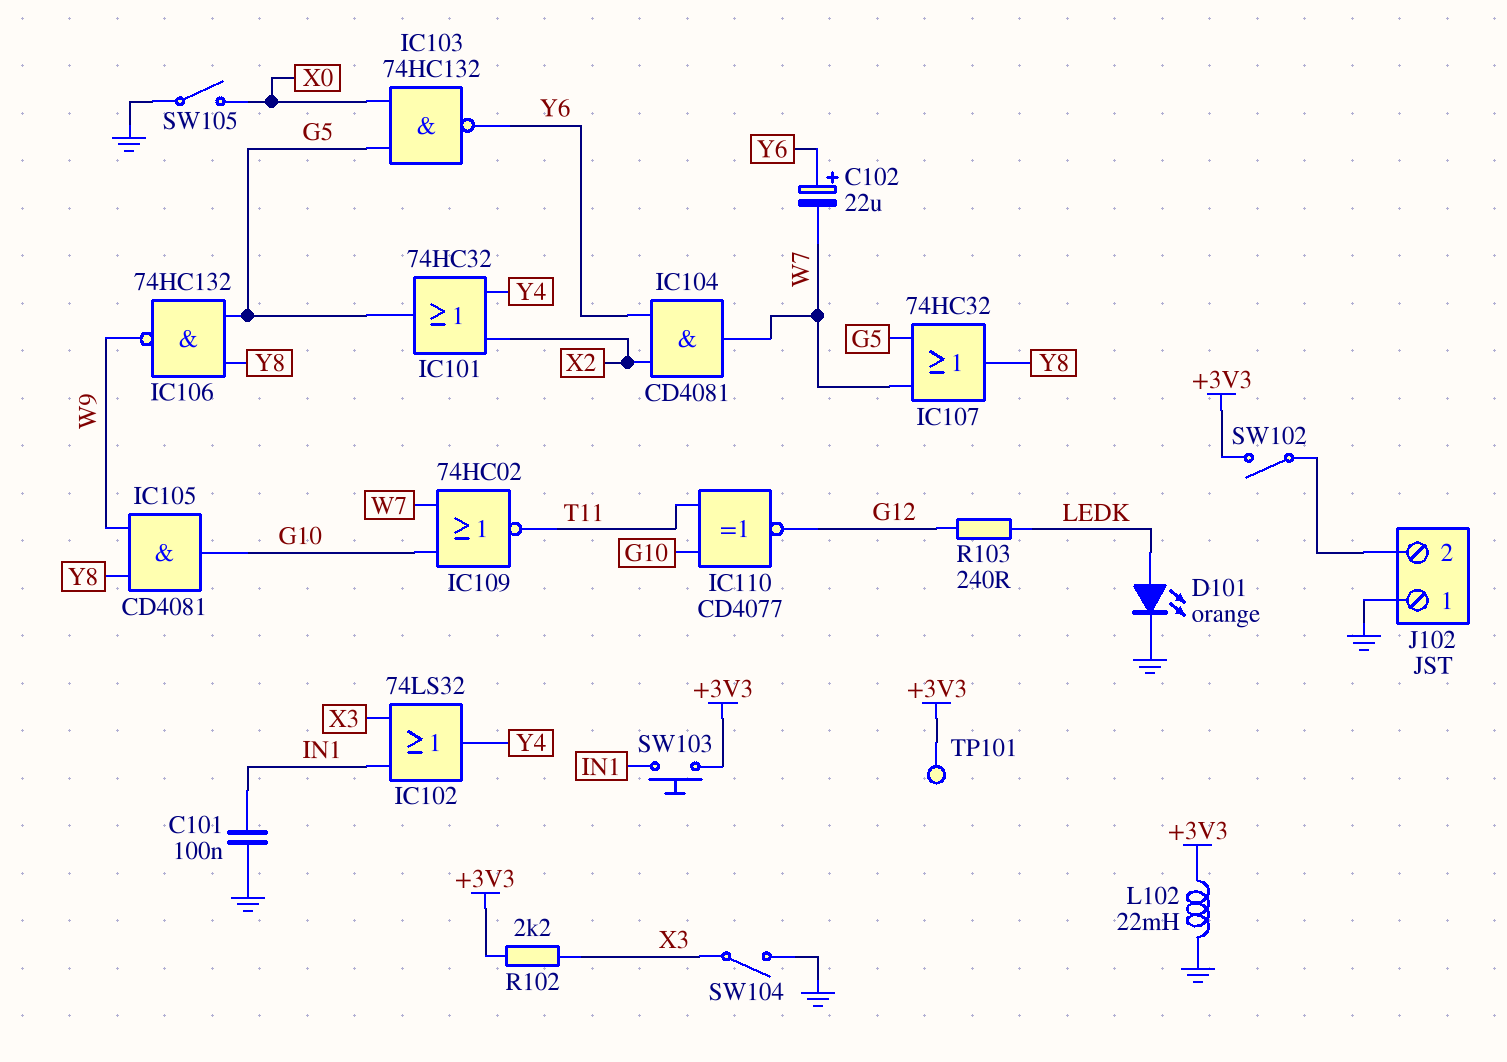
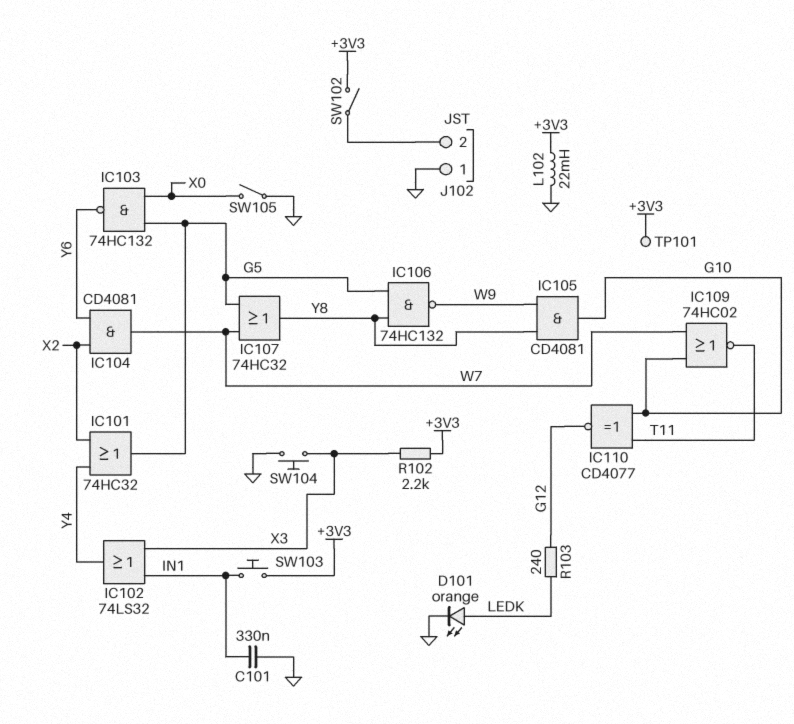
C101: 100nF (GND, IN1) -> 330nF (GND, IN1)
C102: 22uF (plus Y6, minus W7) -> none
SW104: switch (GND, X3) -> button (GND, X3)

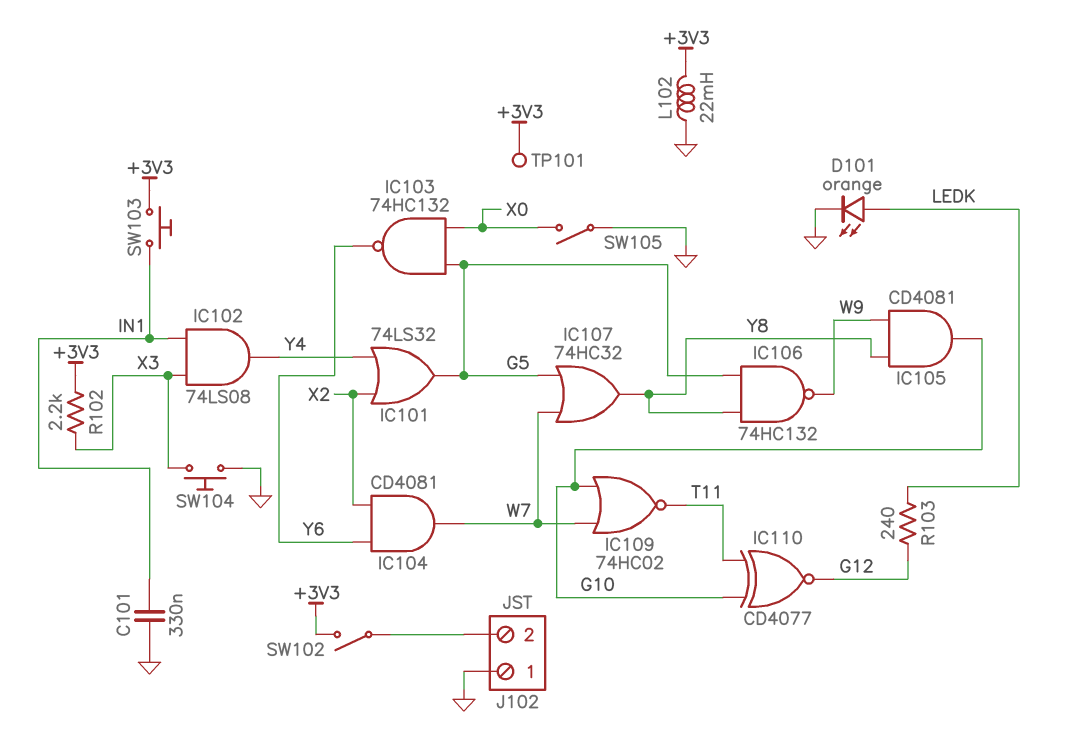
IC101: OR 74HC32 (in X2, in Y4, out G5) -> OR 74LS32 (in X2, in Y4, out G5)
IC102: OR 74LS32 (in IN1, in X3, out Y4) -> AND 74LS08 (in IN1, in X3, out Y4)

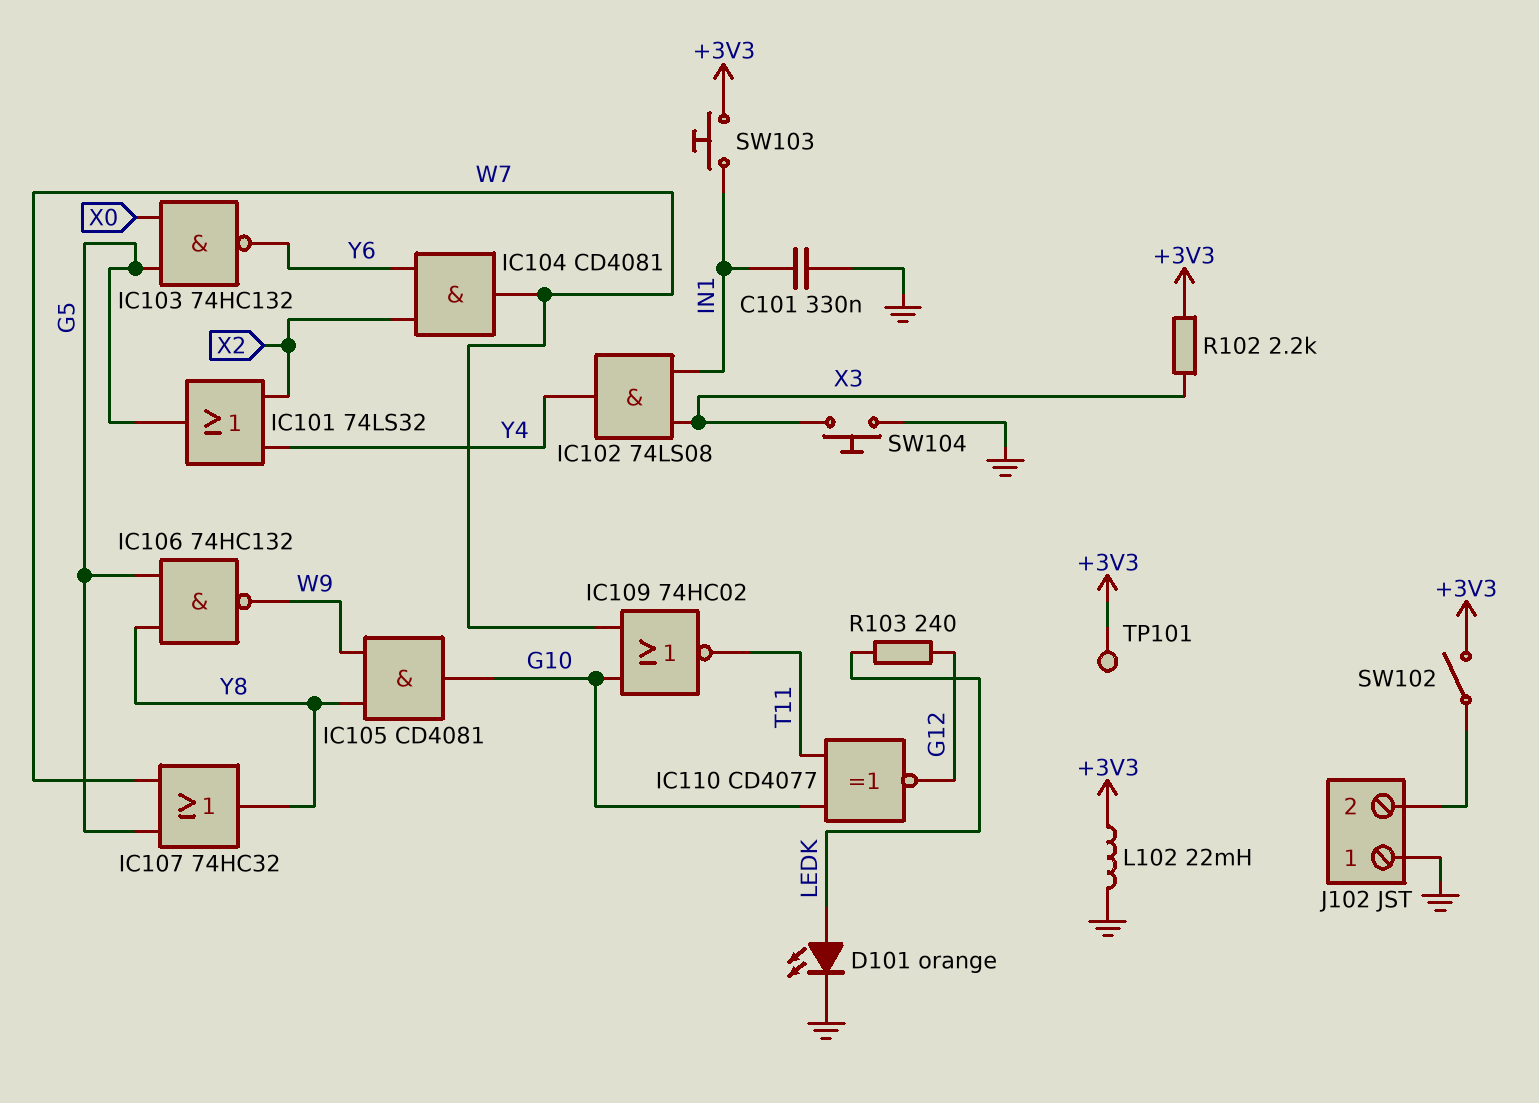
SW105: switch (GND, X0) -> none

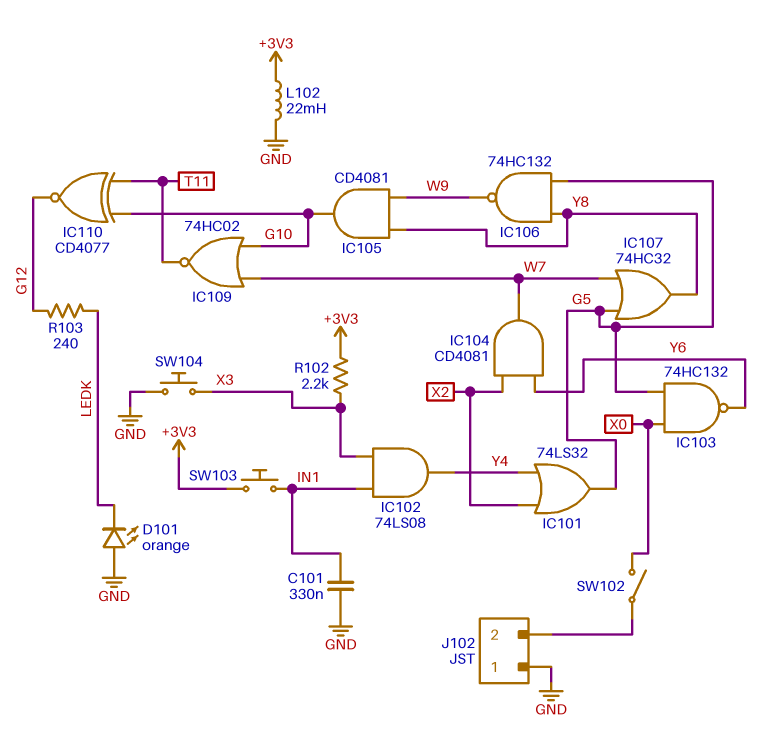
D101: LED orange (A LEDK, K GND) -> LED orange (A GND, K LEDK)
SW102: switch (+3V3, J102/2) -> switch (J102/2, X0)
TP101: test point (+3V3) -> none

